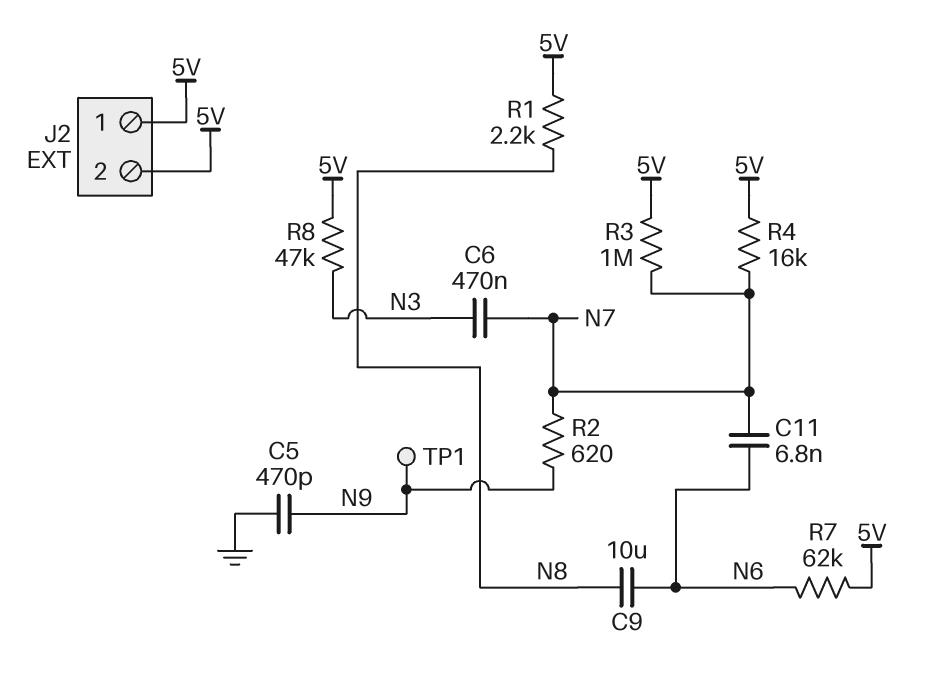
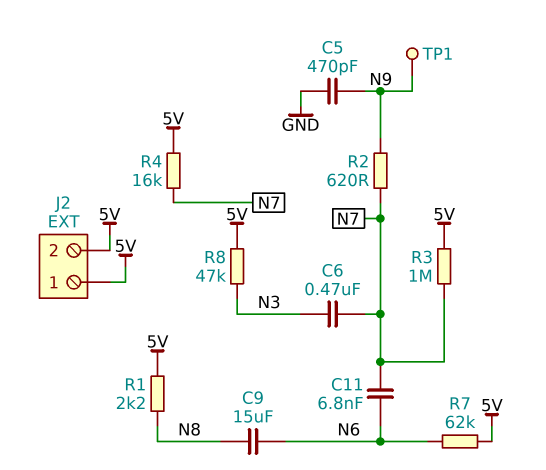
C9: 10uF (N6, N8) -> 15uF (N6, N8)

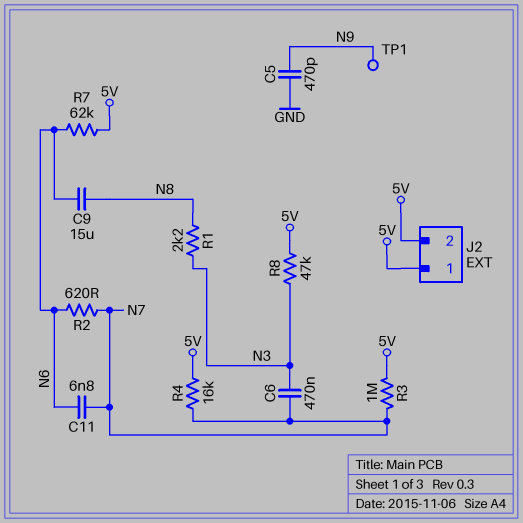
R1: 2.2k (5V, N8) -> 2.2k (N3, N8)
R2: 620 (N7, N9) -> 620 (N6, N7)

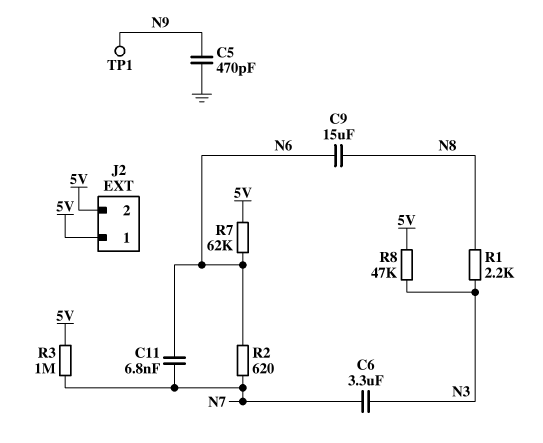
C6: 470nF (N3, N7) -> 3.3uF (N3, N7)
R4: 16k (5V, N7) -> none

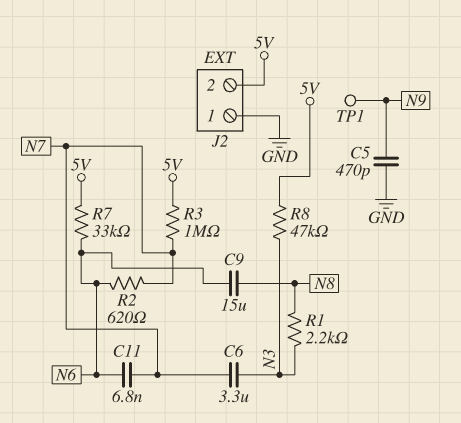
J2 pin 1: 5V -> GND
R7: 62k (5V, N6) -> 33k (5V, N6)

